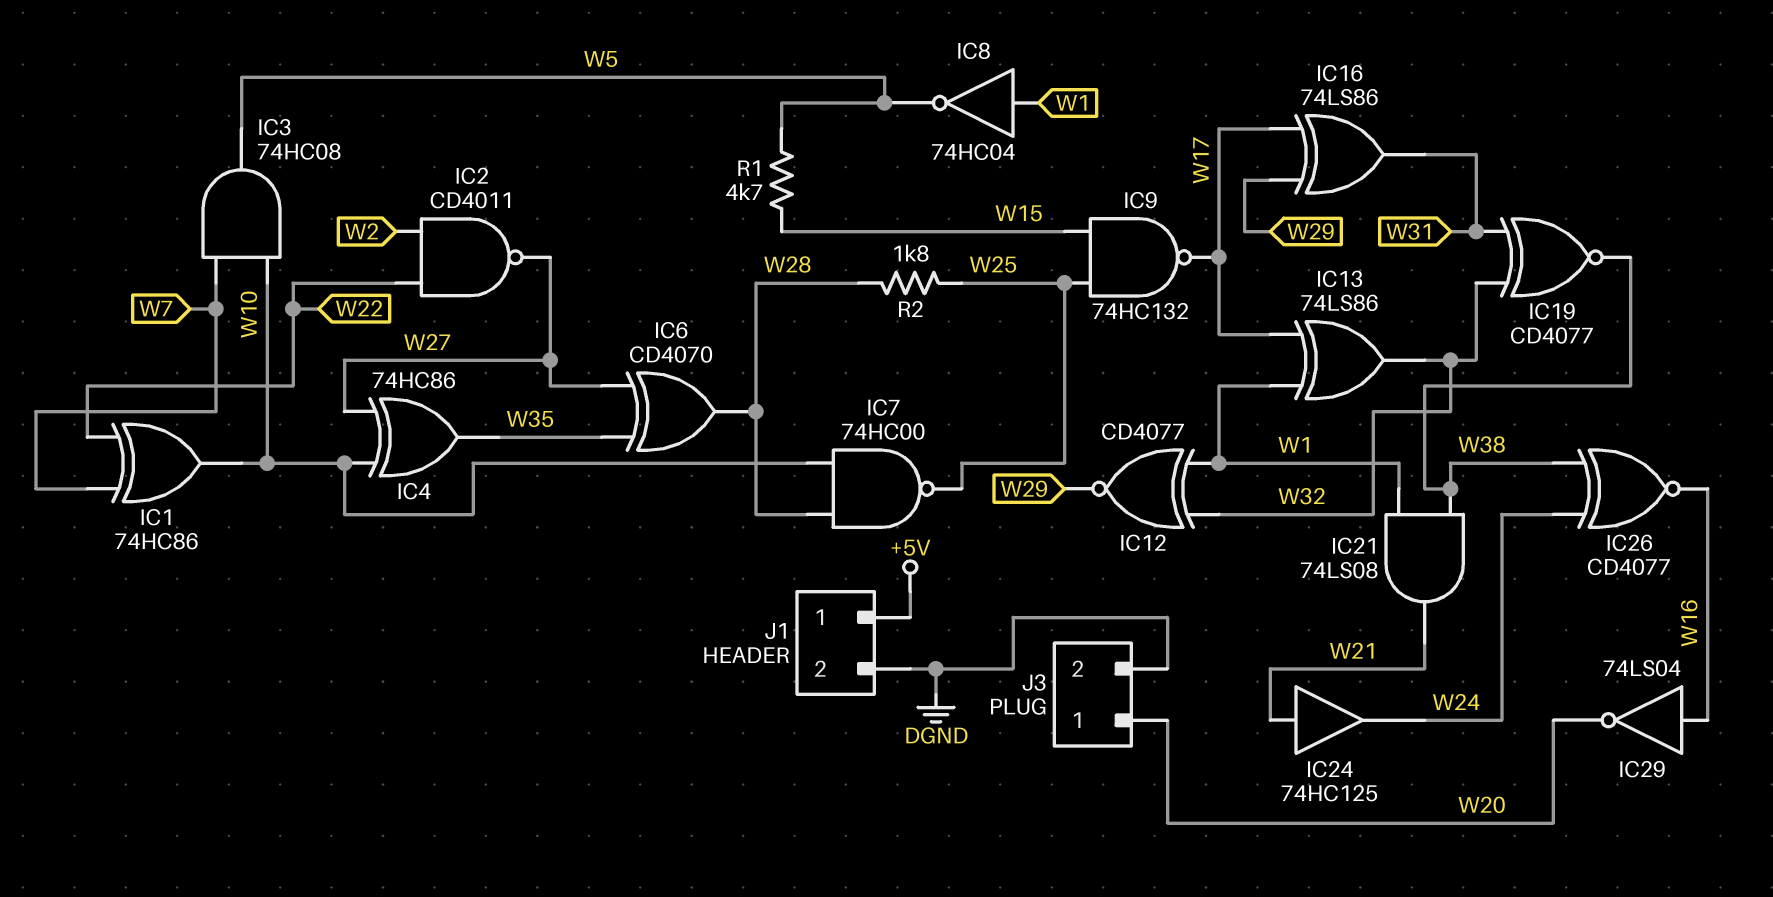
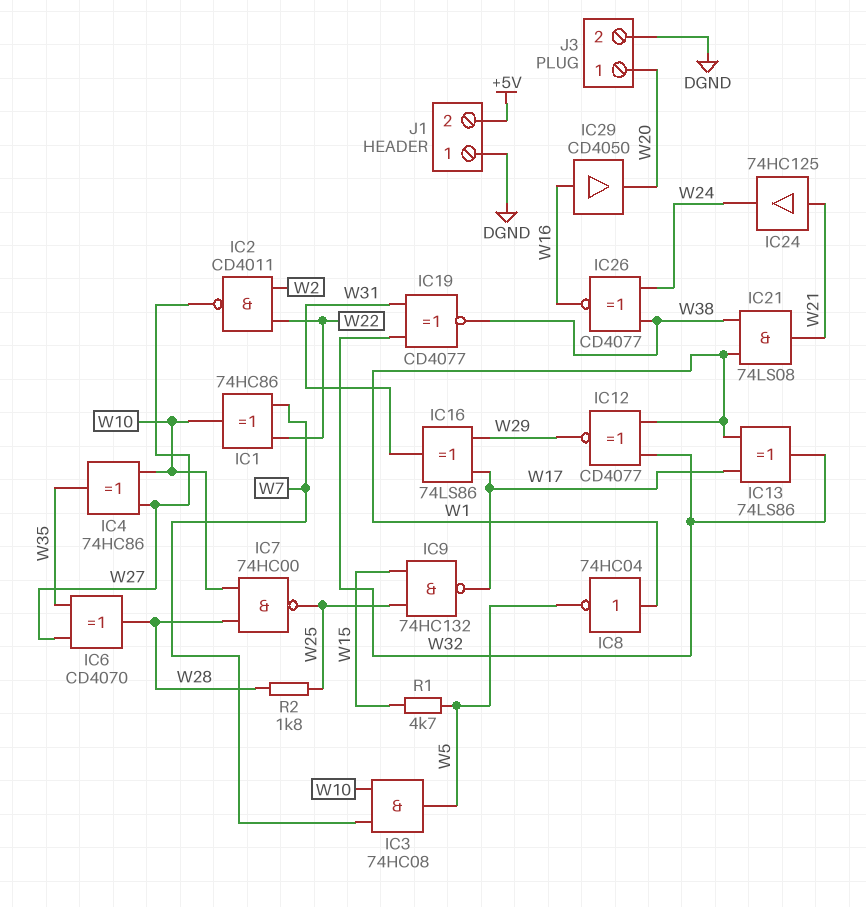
IC29: NOT 74LS04 (in W16, out W20) -> buffer CD4050 (in W16, out W20)
J1 pin 1: +5V -> DGND
J1 pin 2: DGND -> +5V

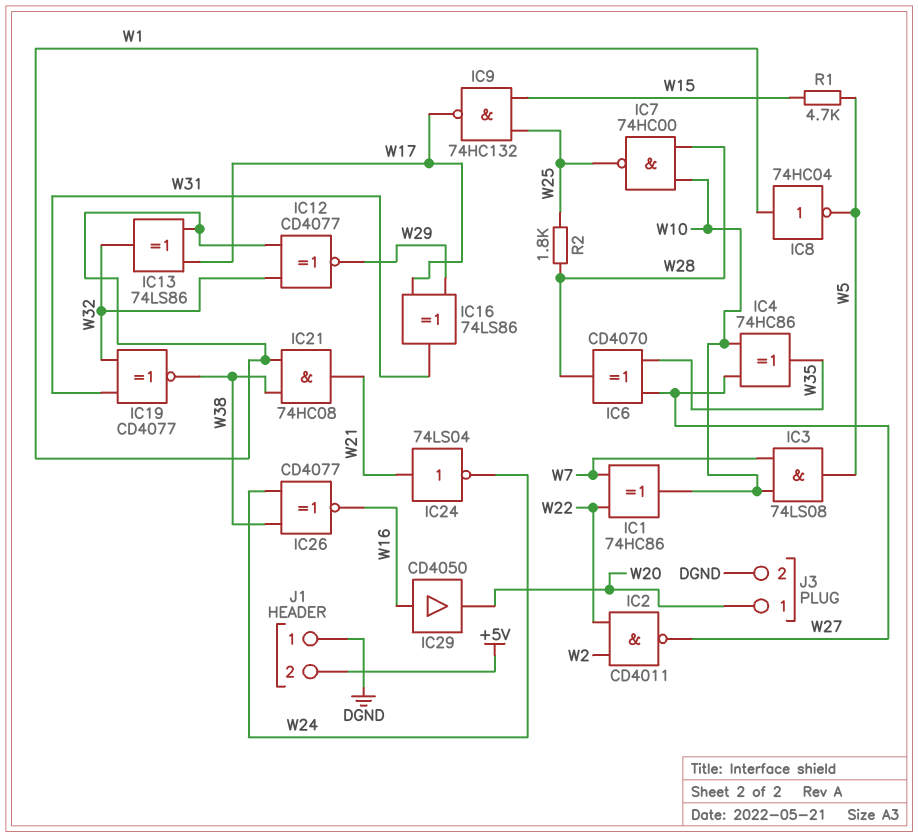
IC3: AND 74HC08 (in W7, in W10, out W5) -> AND 74LS08 (in W7, in W10, out W5)
IC21: AND 74LS08 (in W1, in W38, out W21) -> AND 74HC08 (in W1, in W38, out W21)
IC24: buffer 74HC125 (in W21, out W24) -> NOT 74LS04 (in W21, out W24)

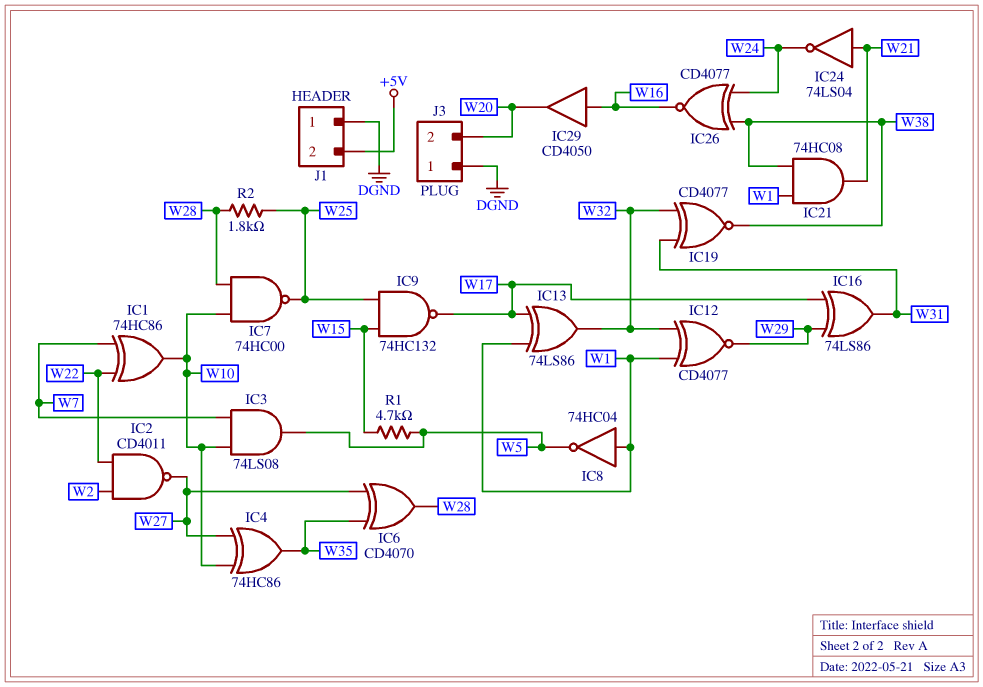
J3 pin 1: W20 -> DGND
J3 pin 2: DGND -> W20

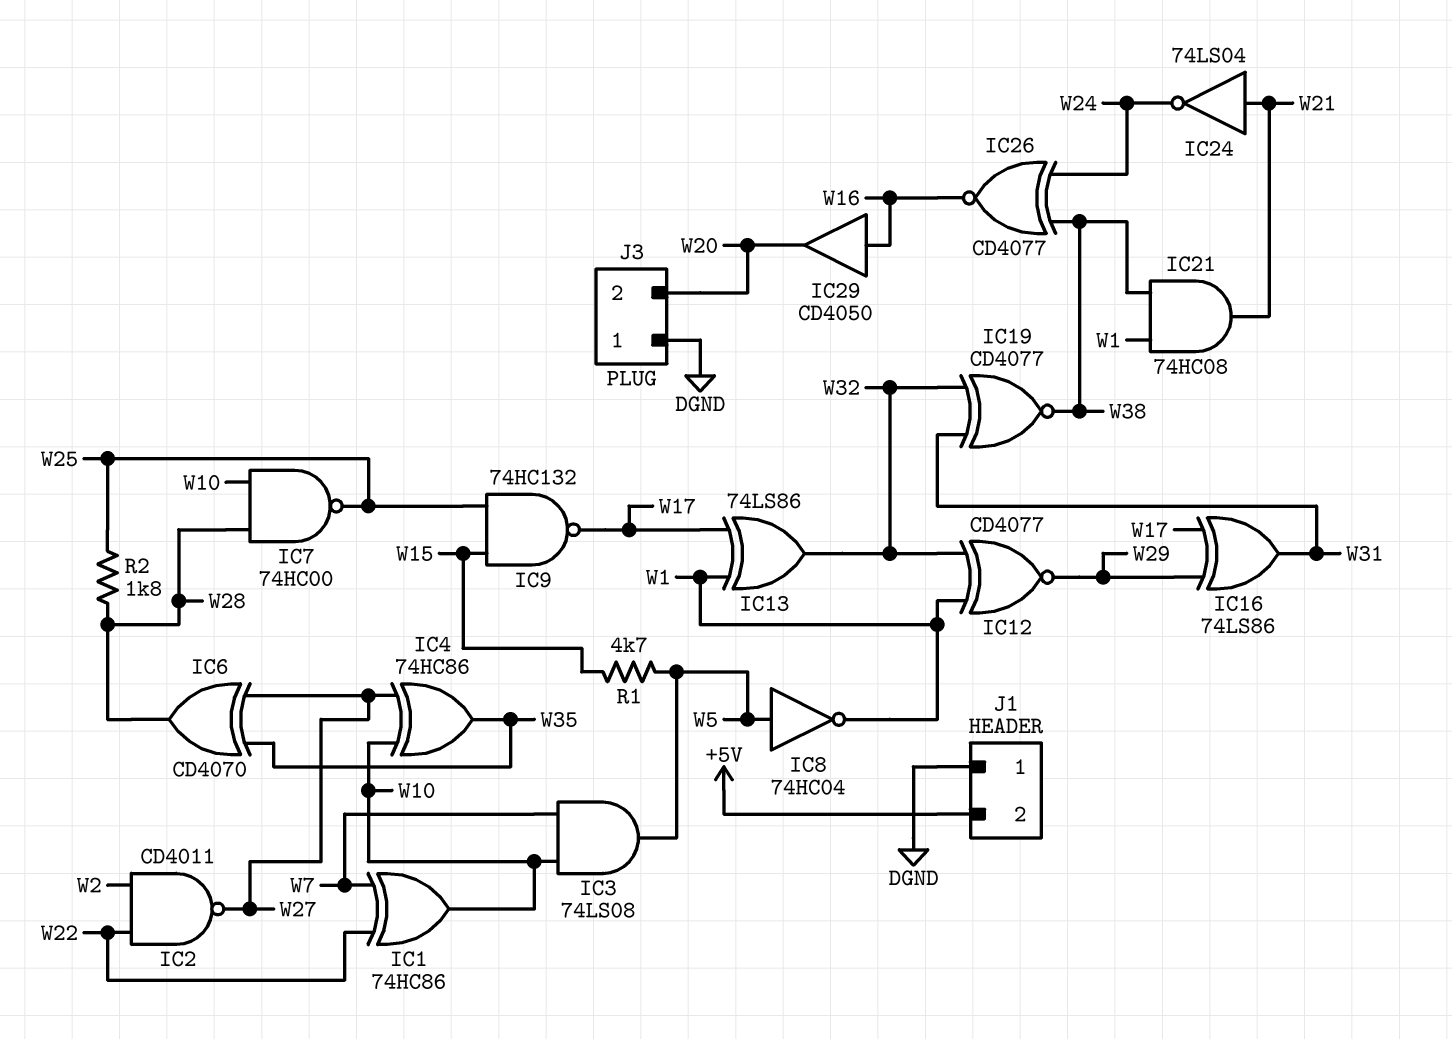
IC8: NOT 74HC04 (in W1, out W5) -> NOT 74HC04 (in W5, out W1)

